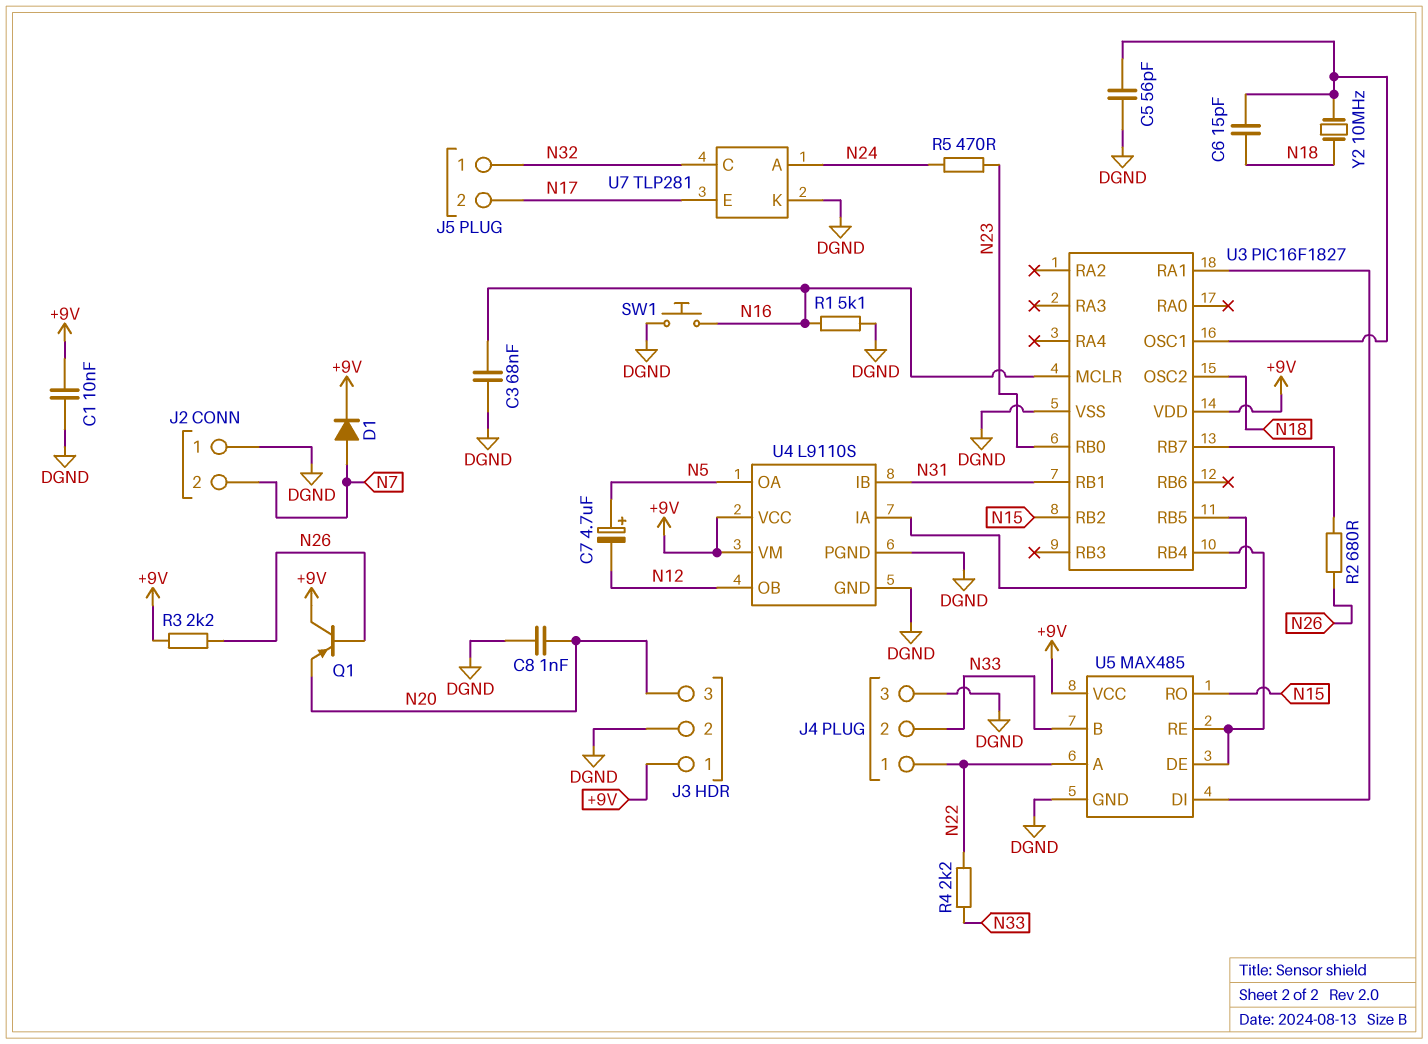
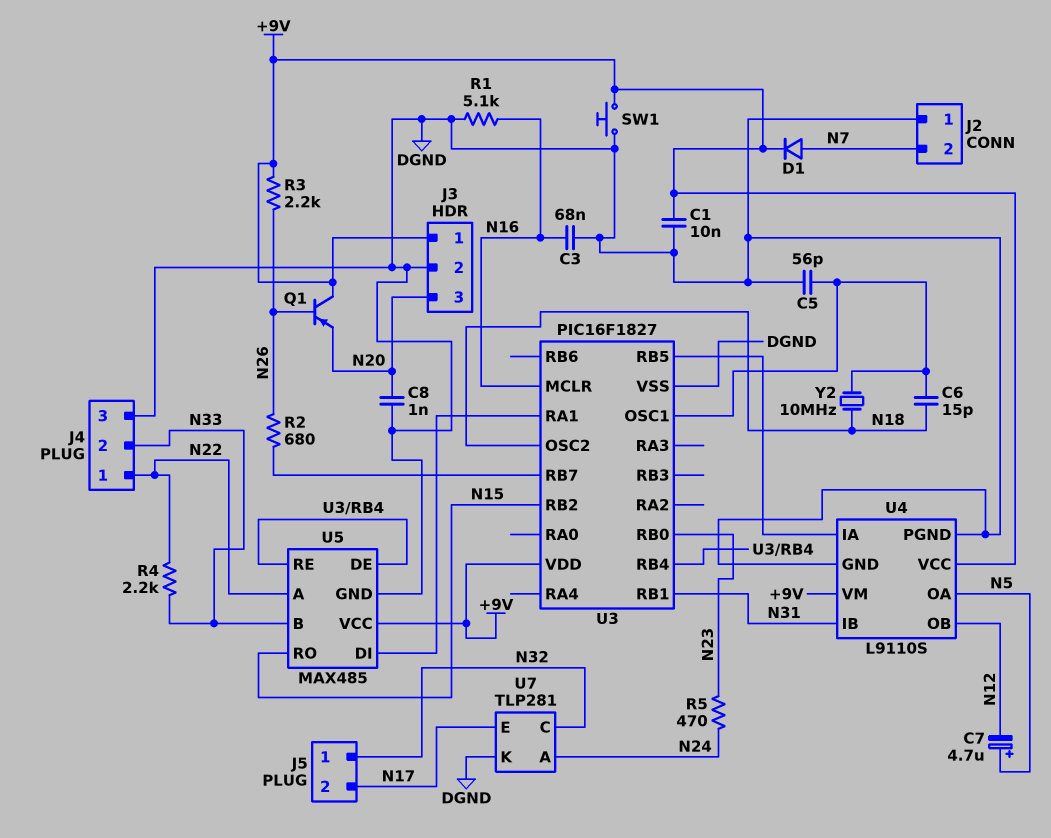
SW1: button (DGND, N16) -> button (+9V, DGND)

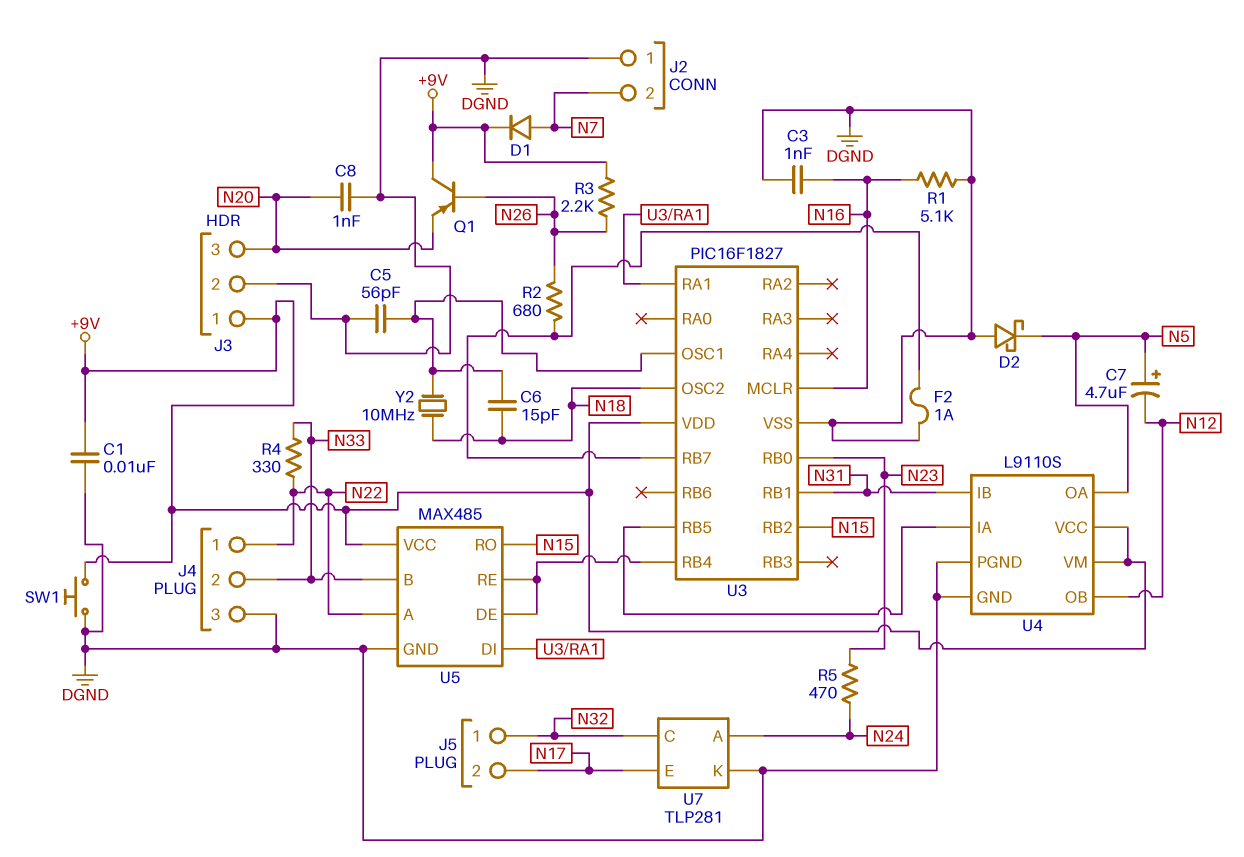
C3: 68nF (DGND, N16) -> 1nF (DGND, N16)
D2: none -> schottky (A DGND, K N5)
F2: none -> 1A (DGND, U3/RB7)
R4: 2.2k (N22, N33) -> 330 (N22, N33)

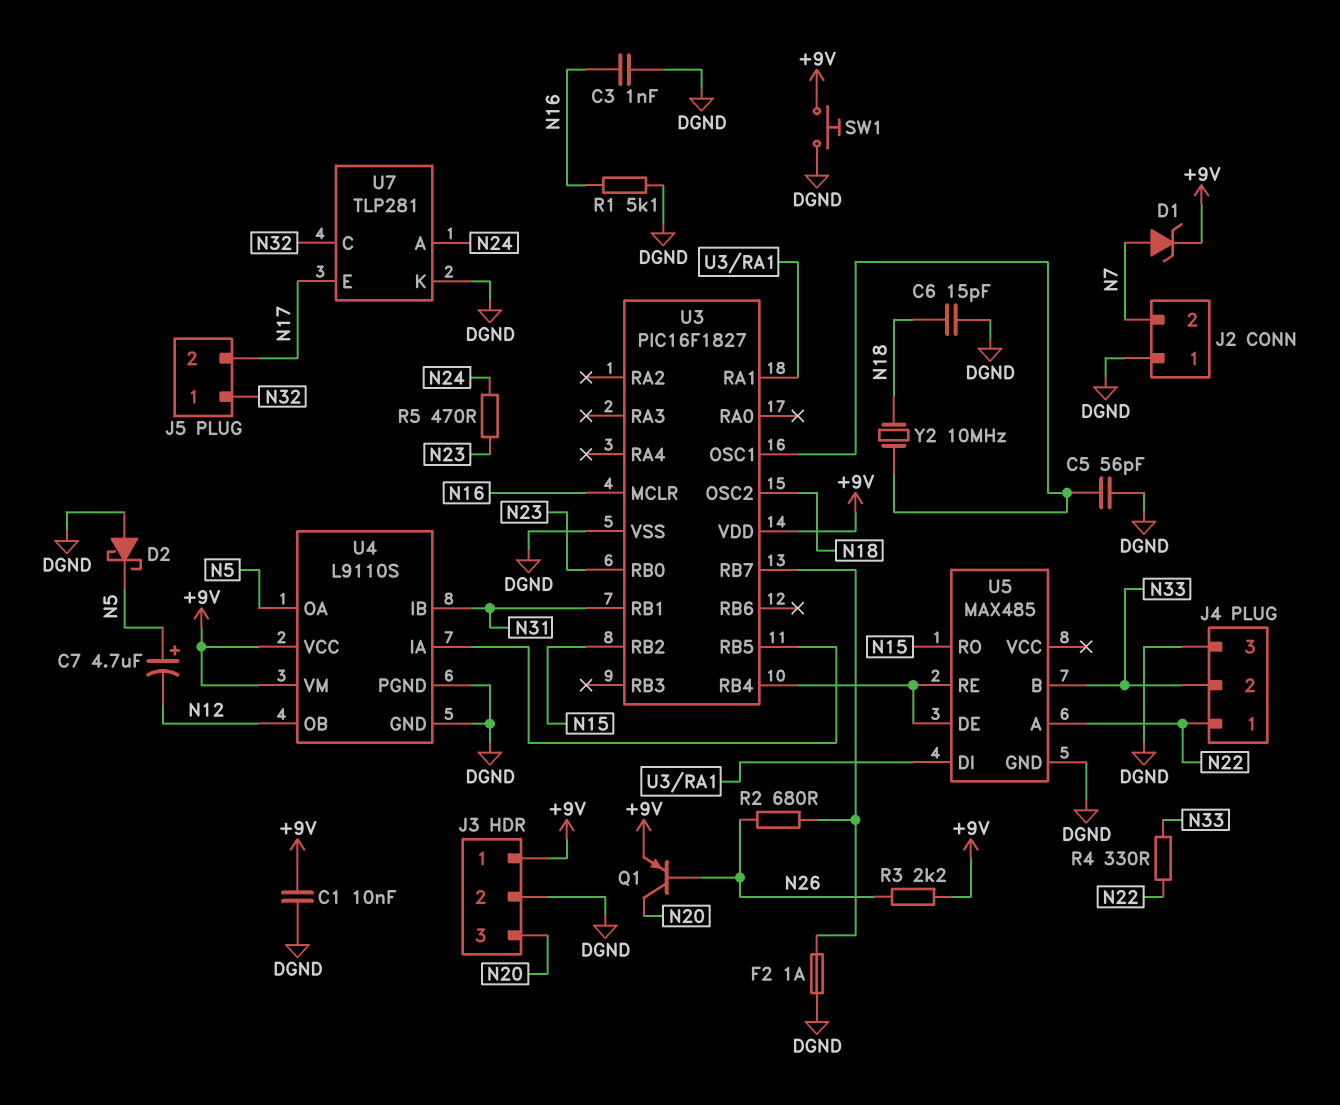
C6: 15pF (N18, U3/OSC1) -> 15pF (DGND, N18)
C8: 1nF (DGND, N20) -> none
D1: diode (A N7, K +9V) -> zener (A N7, K +9V)
Q1: PNP (B N26, C +9V, E N20) -> PNP (B N26, C N20, E +9V)
U5 pin VCC: +9V -> none

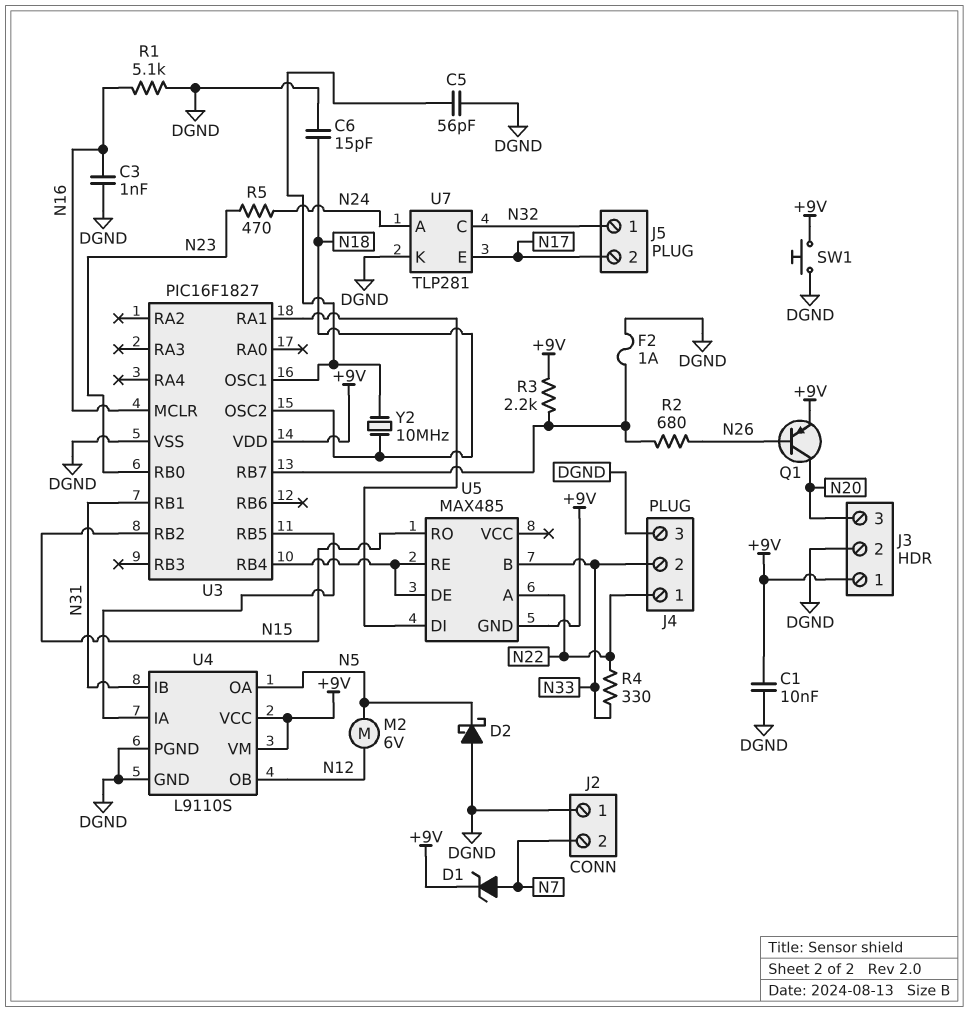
C7: 4.7uF (plus N5, minus N12) -> none
M2: none -> motor 6V (N5, N12)
R3: 2.2k (+9V, N26) -> 2.2k (+9V, U3/RB7)
U5 pin GND: DGND -> +9V

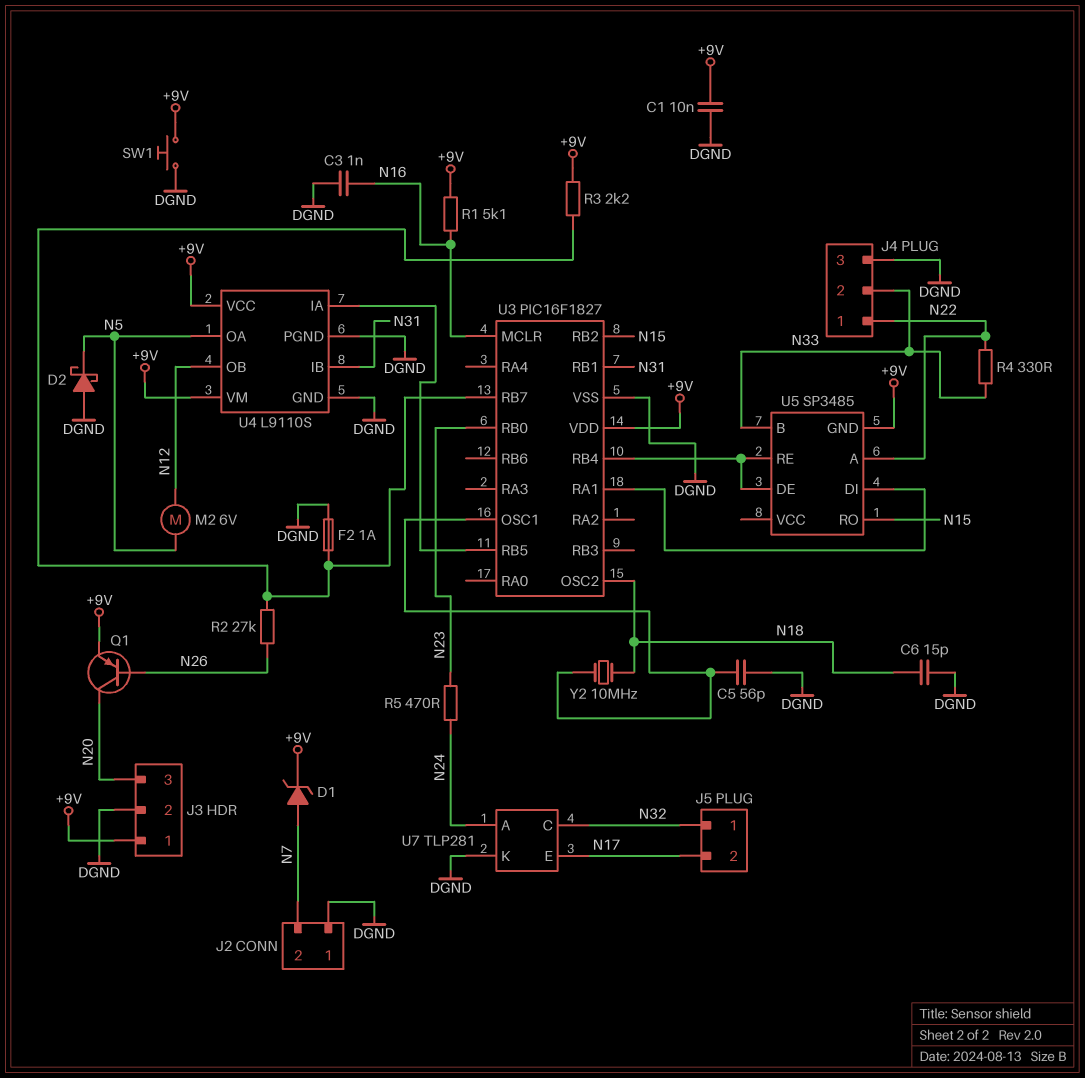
R1: 5.1k (DGND, N16) -> 5.1k (+9V, N16)
R2: 680 (N26, U3/RB7) -> 27k (N26, U3/RB7)
U5: MAX485 -> SP3485

